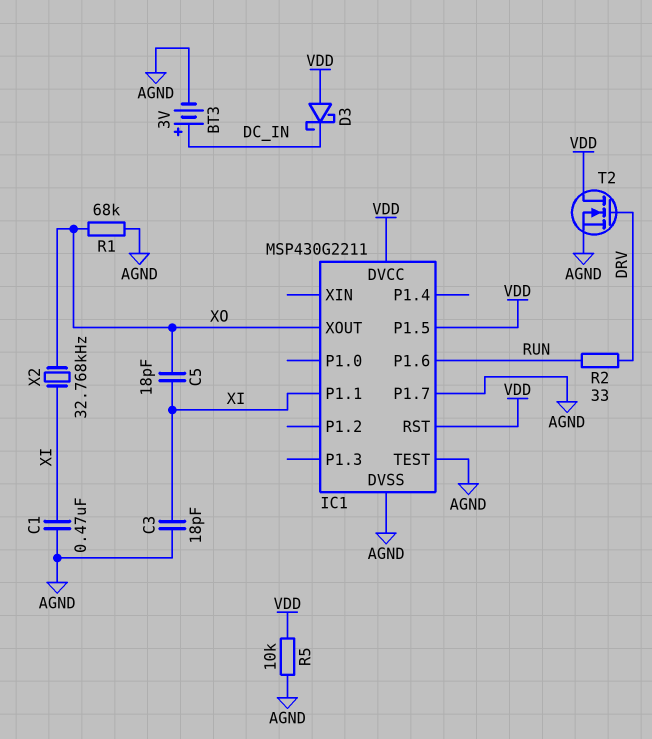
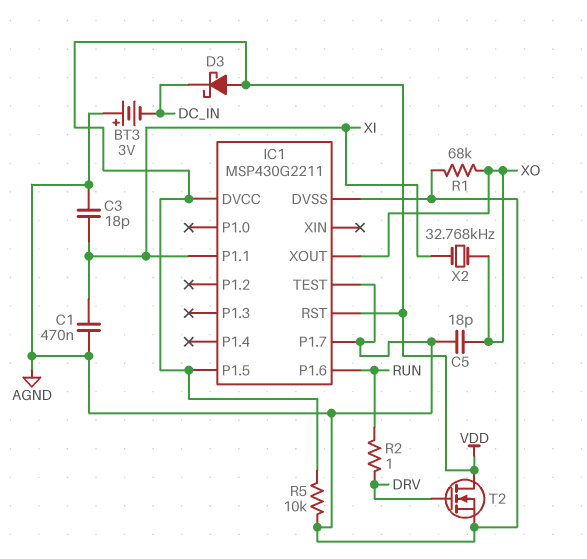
BT3: 3V (plus DC_IN, minus AGND) -> 3V (plus AGND, minus DC_IN)
C5: 18pF (XI, XO) -> 18pF (AGND, XO)
R2: 33 (DRV, RUN) -> 1 (DRV, RUN)

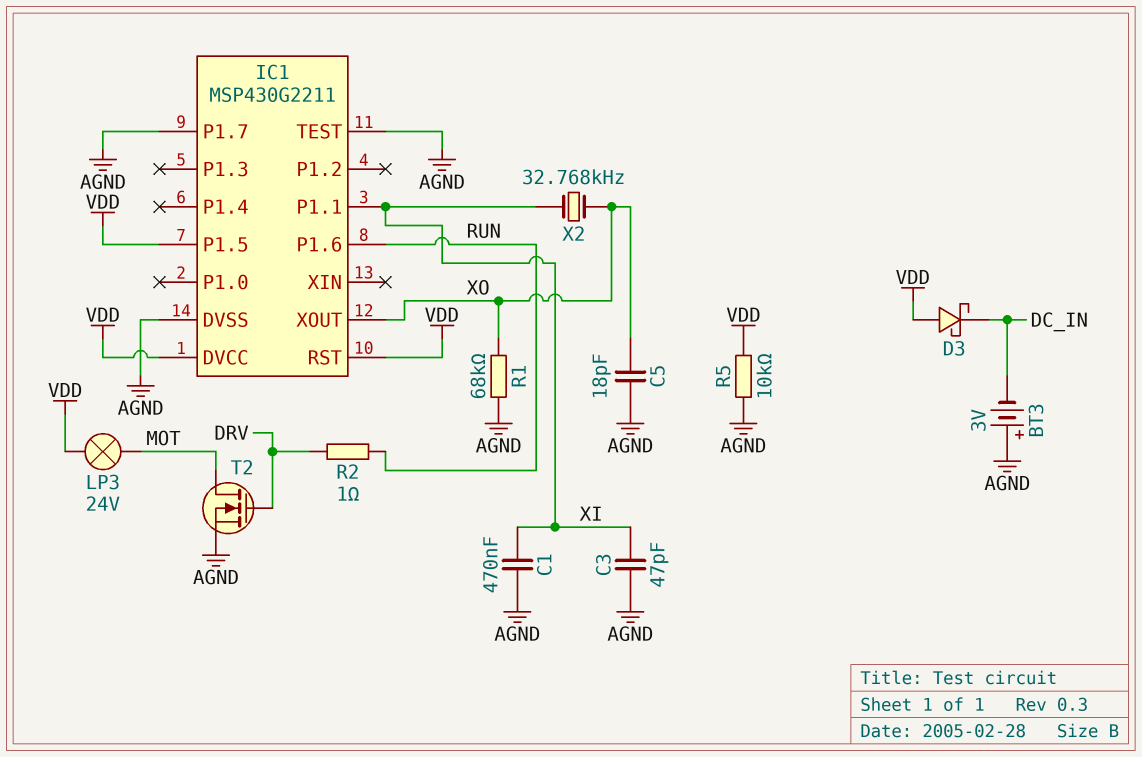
C3: 18pF (AGND, XI) -> 47pF (AGND, XI)
LP3: none -> lamp 24V (MOT, VDD)
T2: NMOS (G DRV, D VDD, S AGND) -> NMOS (G DRV, D MOT, S AGND)

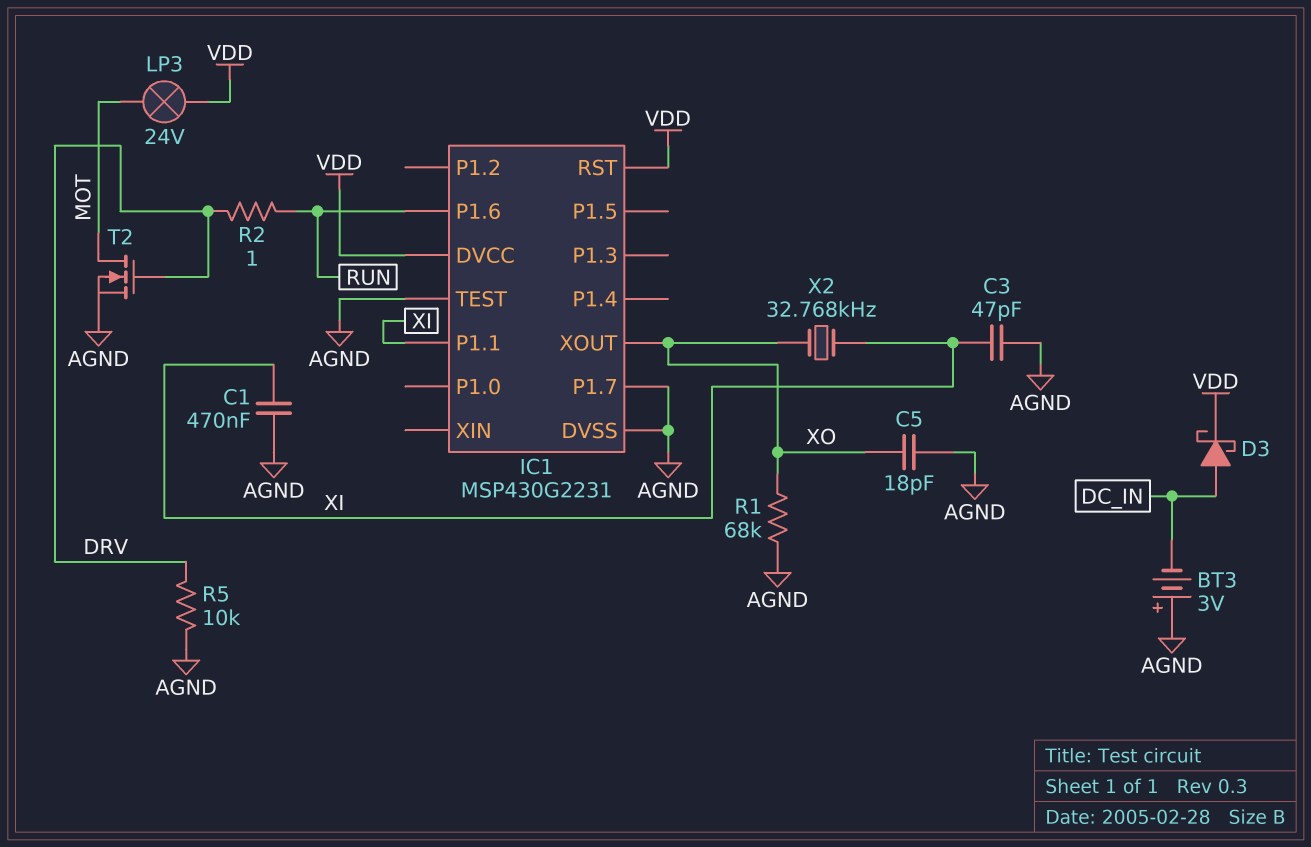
D3: schottky (A VDD, K DC_IN) -> schottky (A DC_IN, K VDD)
IC1: MSP430G2211 -> MSP430G2231
IC1 pin P1.5: VDD -> none
R5: 10k (AGND, VDD) -> 10k (AGND, DRV)

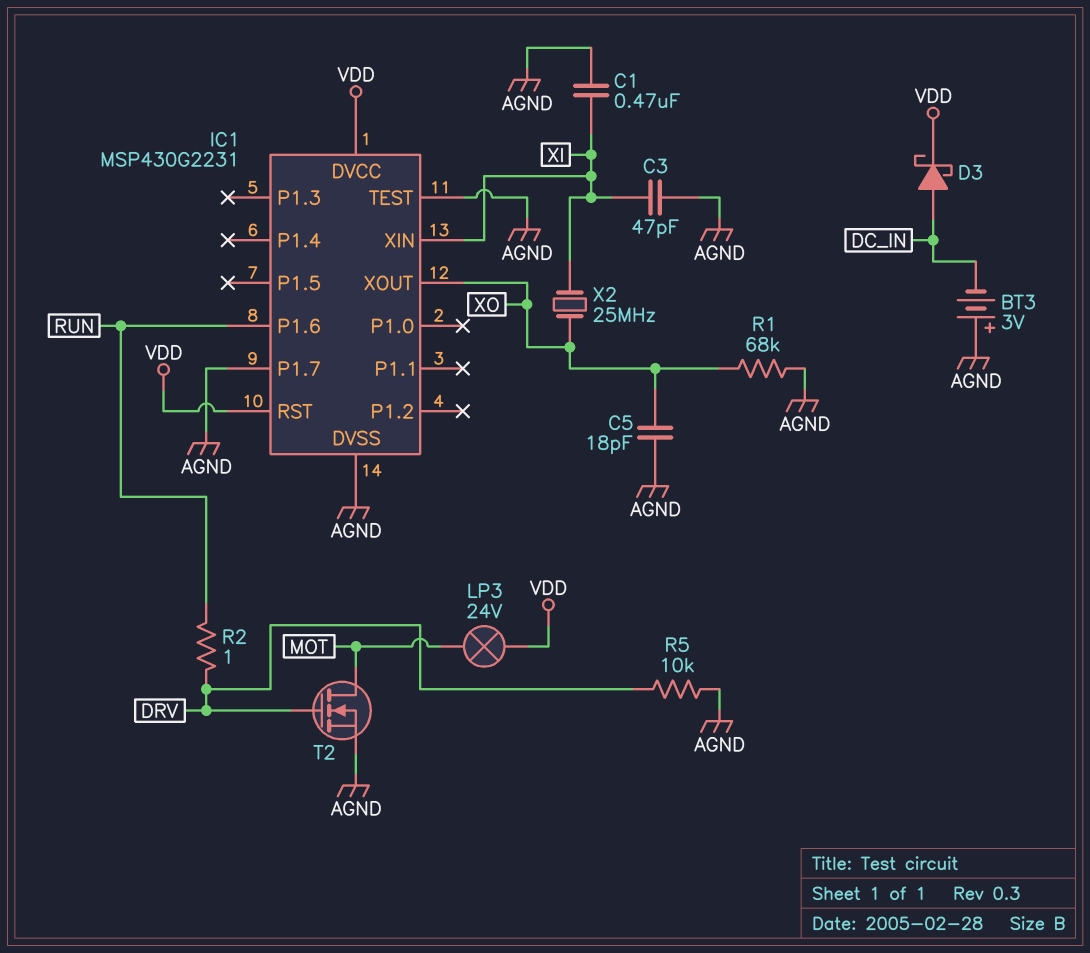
IC1 pin P1.1: XI -> none
IC1 pin XIN: none -> XI
X2: 32.768kHz (XI, XO) -> 25MHz (XI, XO)

